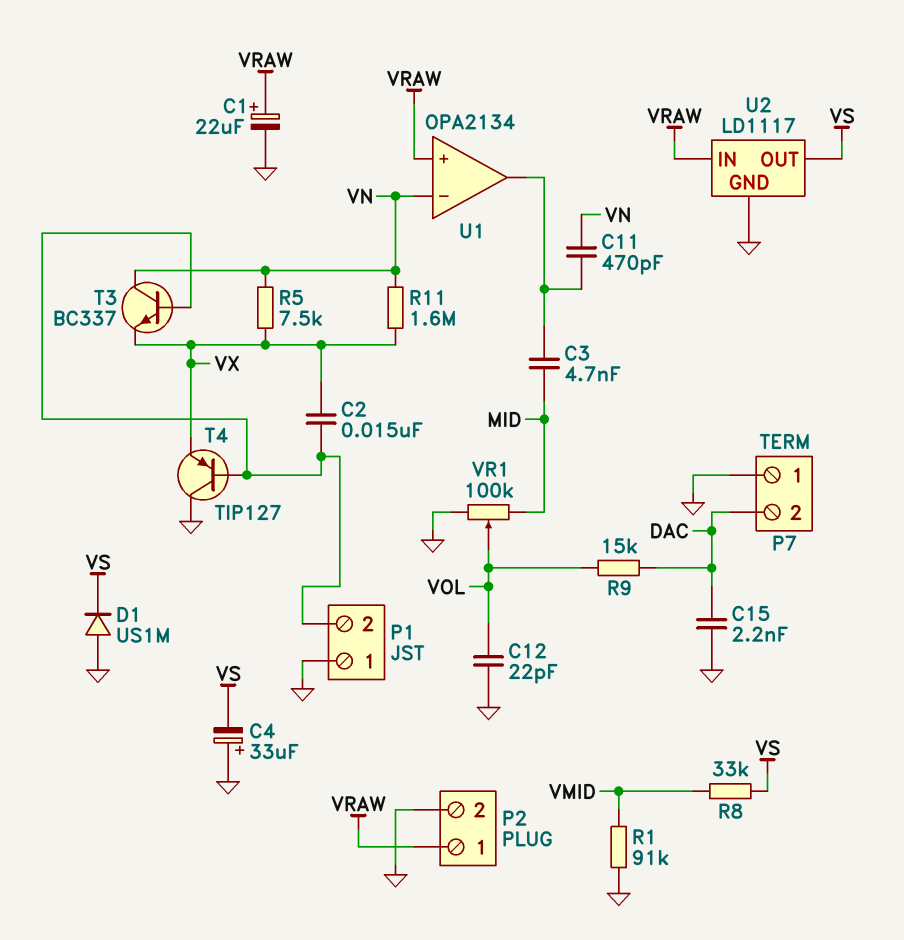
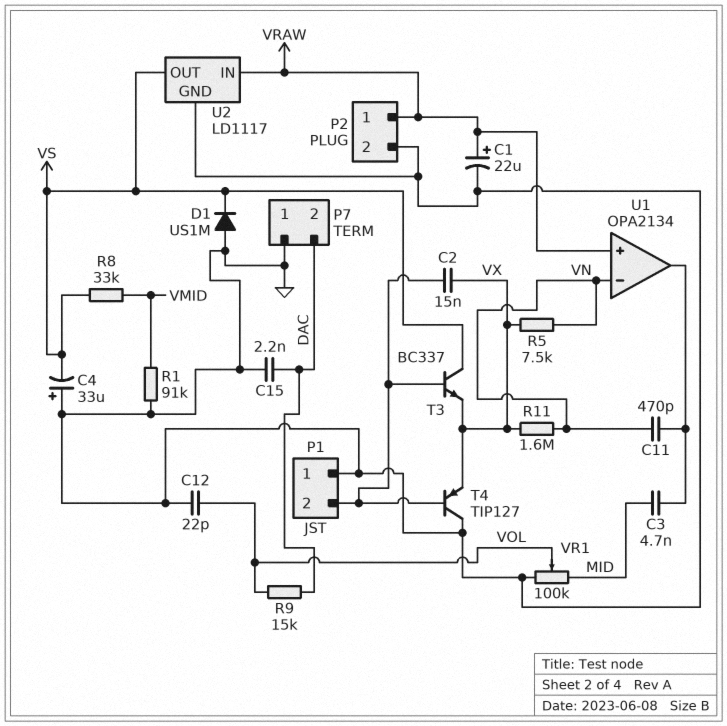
T3: NPN BC337 (B P1/2, C VN, E VX) -> NPN BC337 (B P1/2, C VS, E VX)

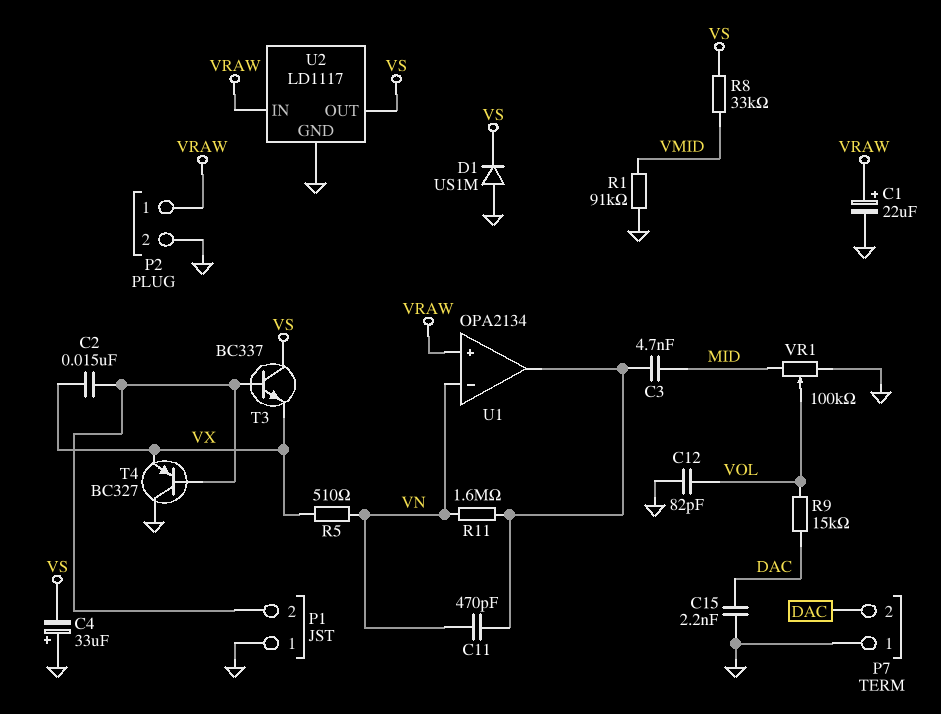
C12: 22pF (GND, VOL) -> 82pF (GND, VOL)
R5: 7.5k (VN, VX) -> 510 (VN, VX)
R11: 1.6M (VN, VX) -> 1.6M (U1/out, VN)
T4: PNP TIP127 (B P1/2, C GND, E VX) -> PNP BC327 (B P1/2, C GND, E VX)

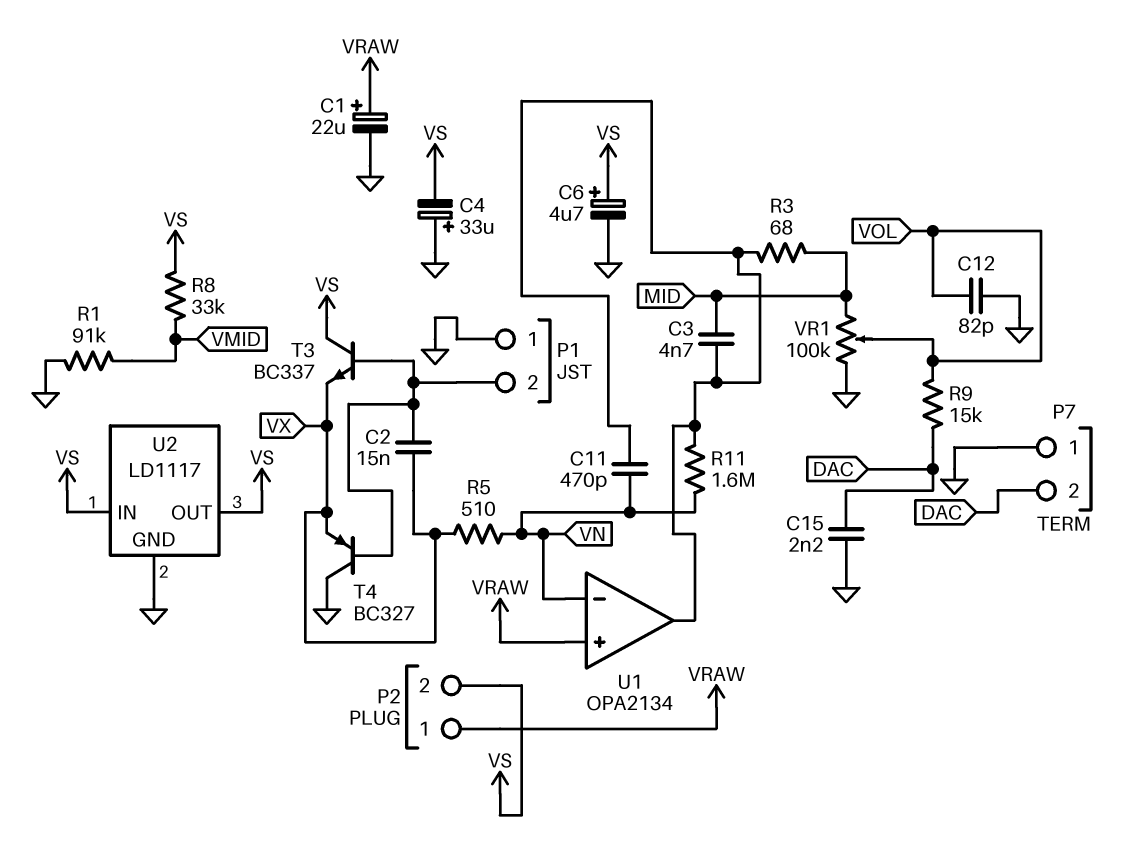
C6: none -> 4.7uF (plus VS, minus GND)
D1: diode US1M (A GND, K VS) -> none
P2 pin 2: GND -> VS
R3: none -> 68 (MID, U1/out)
U2 pin IN: VRAW -> VS

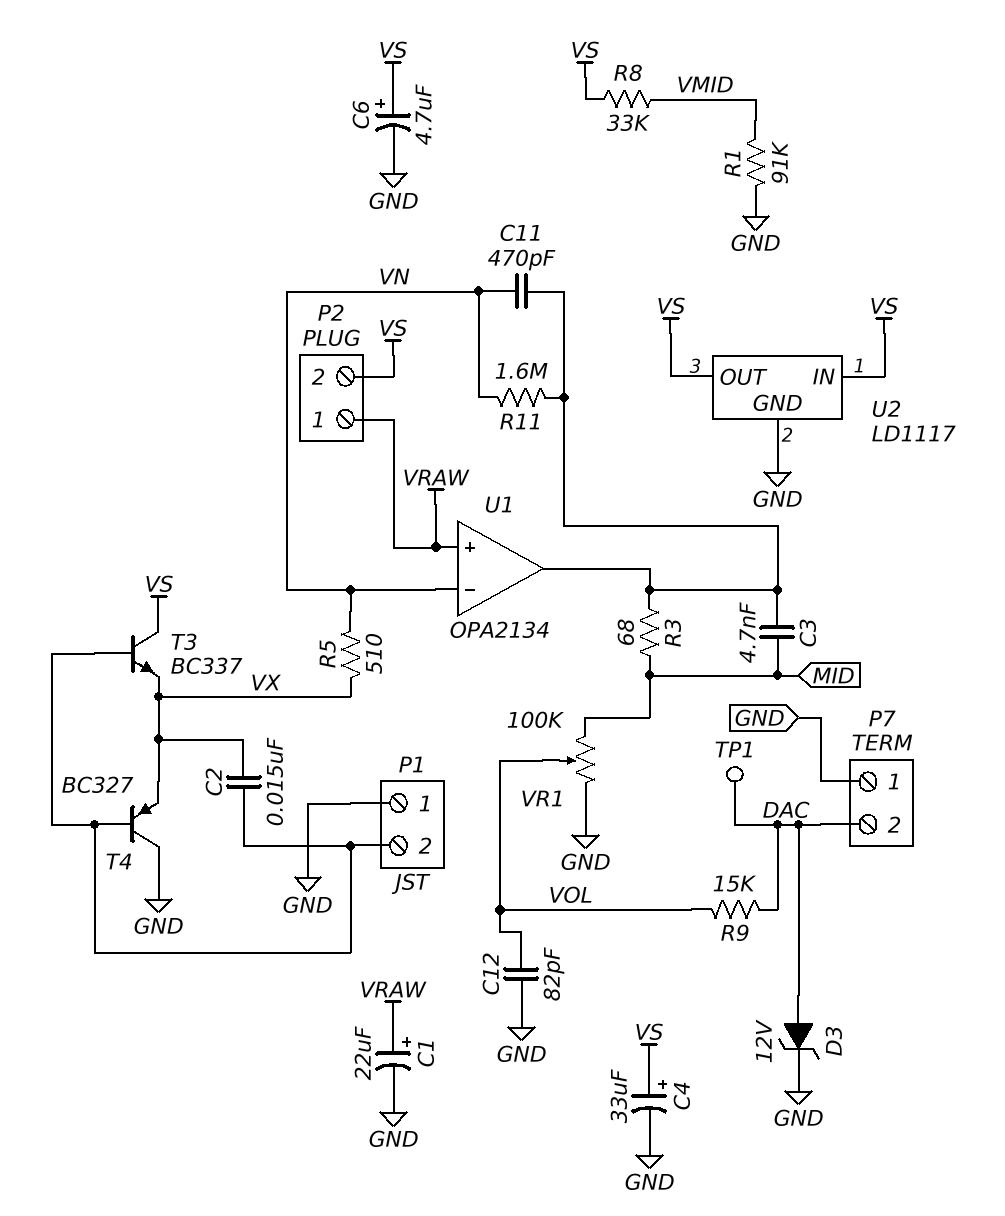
C4: 33uF (plus GND, minus VS) -> 33uF (plus VS, minus GND)
C15: 2.2nF (DAC, GND) -> none
D3: none -> zener 12V (A DAC, K GND)
TP1: none -> test point (DAC)

